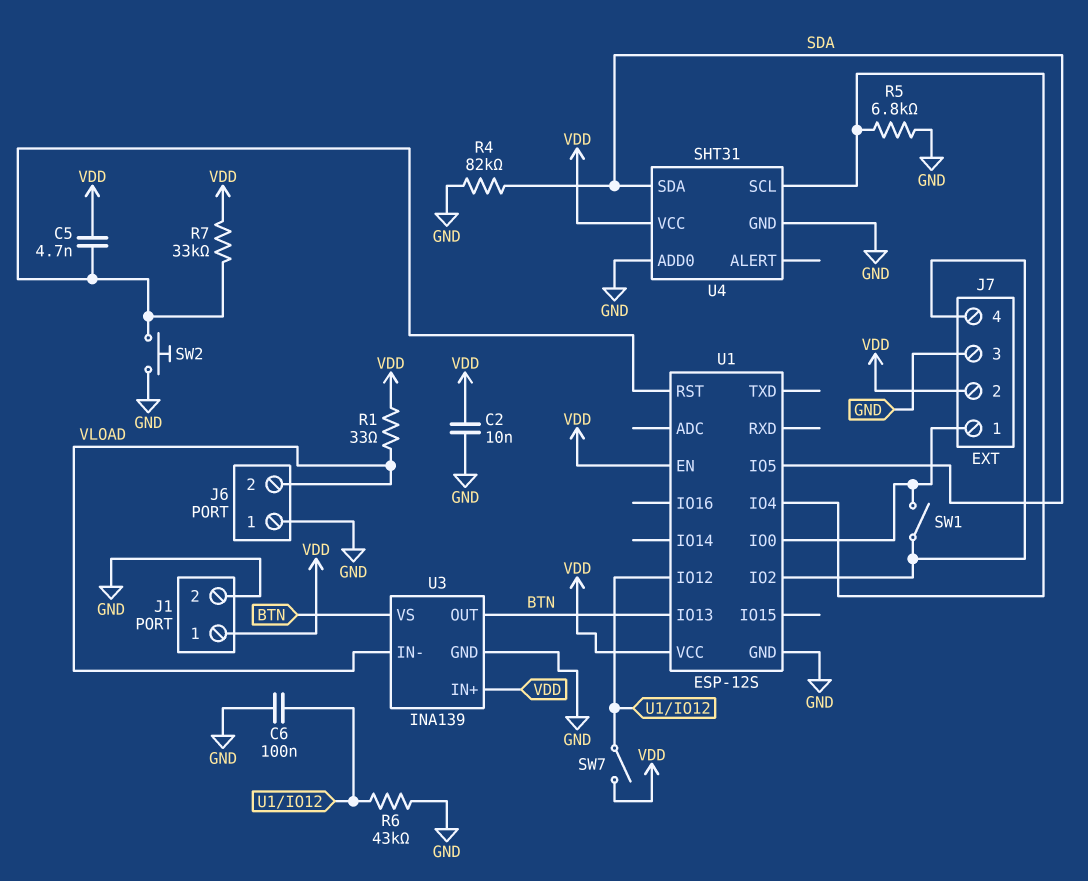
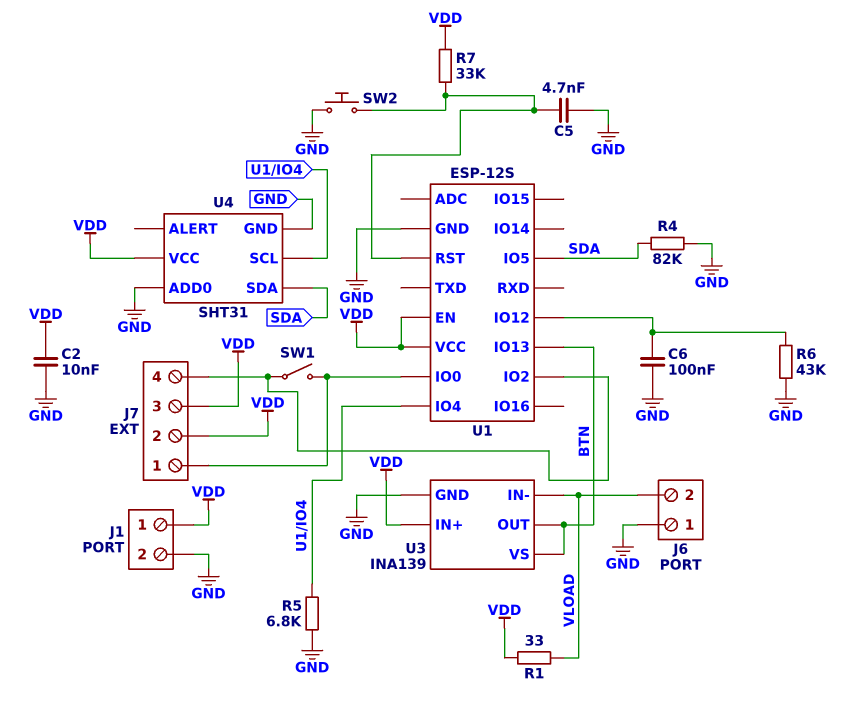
C5: 4.7nF (U1/RST, VDD) -> 4.7nF (GND, U1/RST)
J7 pin 3: GND -> VDD
SW7: switch (U1/IO12, VDD) -> none

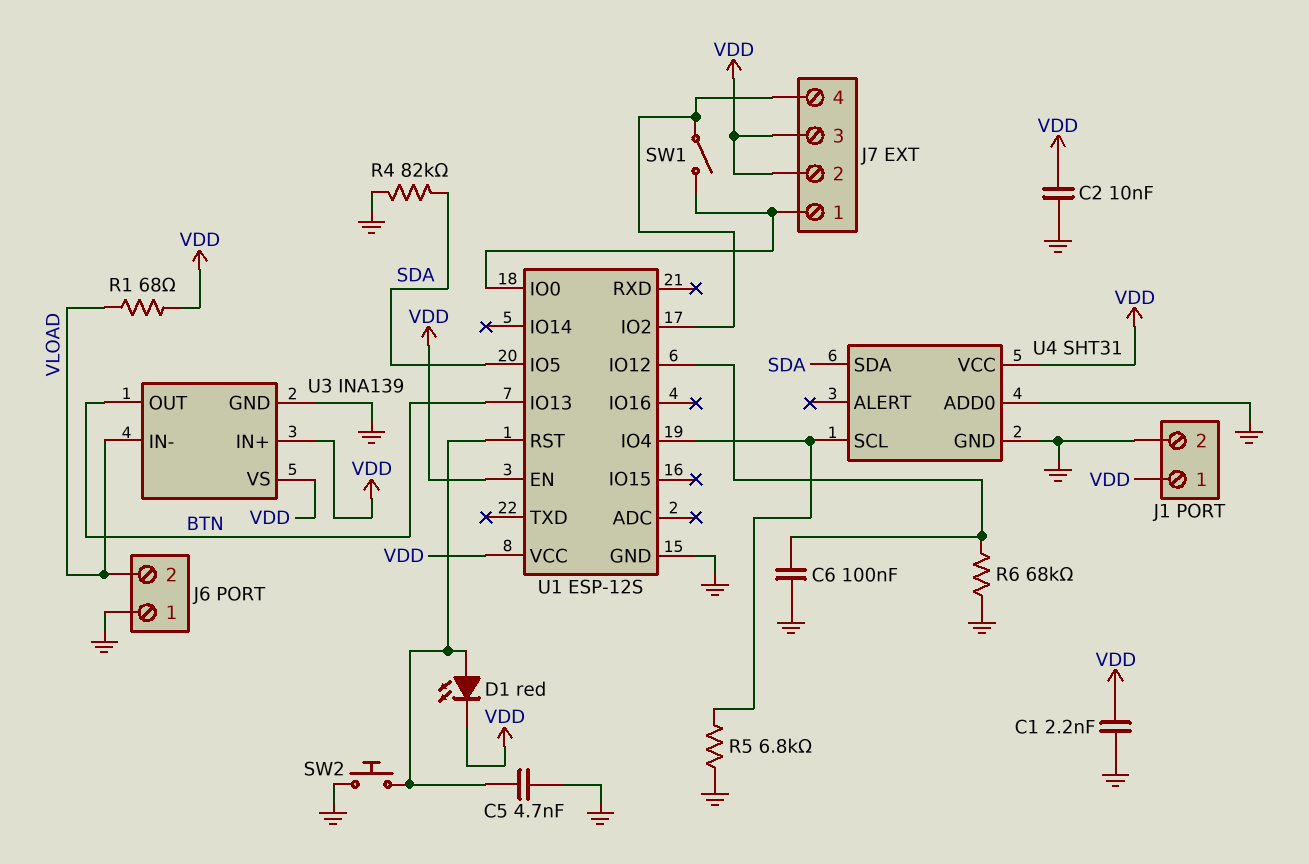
C1: none -> 2.2nF (GND, VDD)
D1: none -> LED red (A U1/RST, K VDD)
R1: 33 (VDD, VLOAD) -> 68 (VDD, VLOAD)
R6: 43k (GND, U1/IO12) -> 68k (GND, U1/IO12)
R7: 33k (U1/RST, VDD) -> none
U3 pin VS: BTN -> VDD

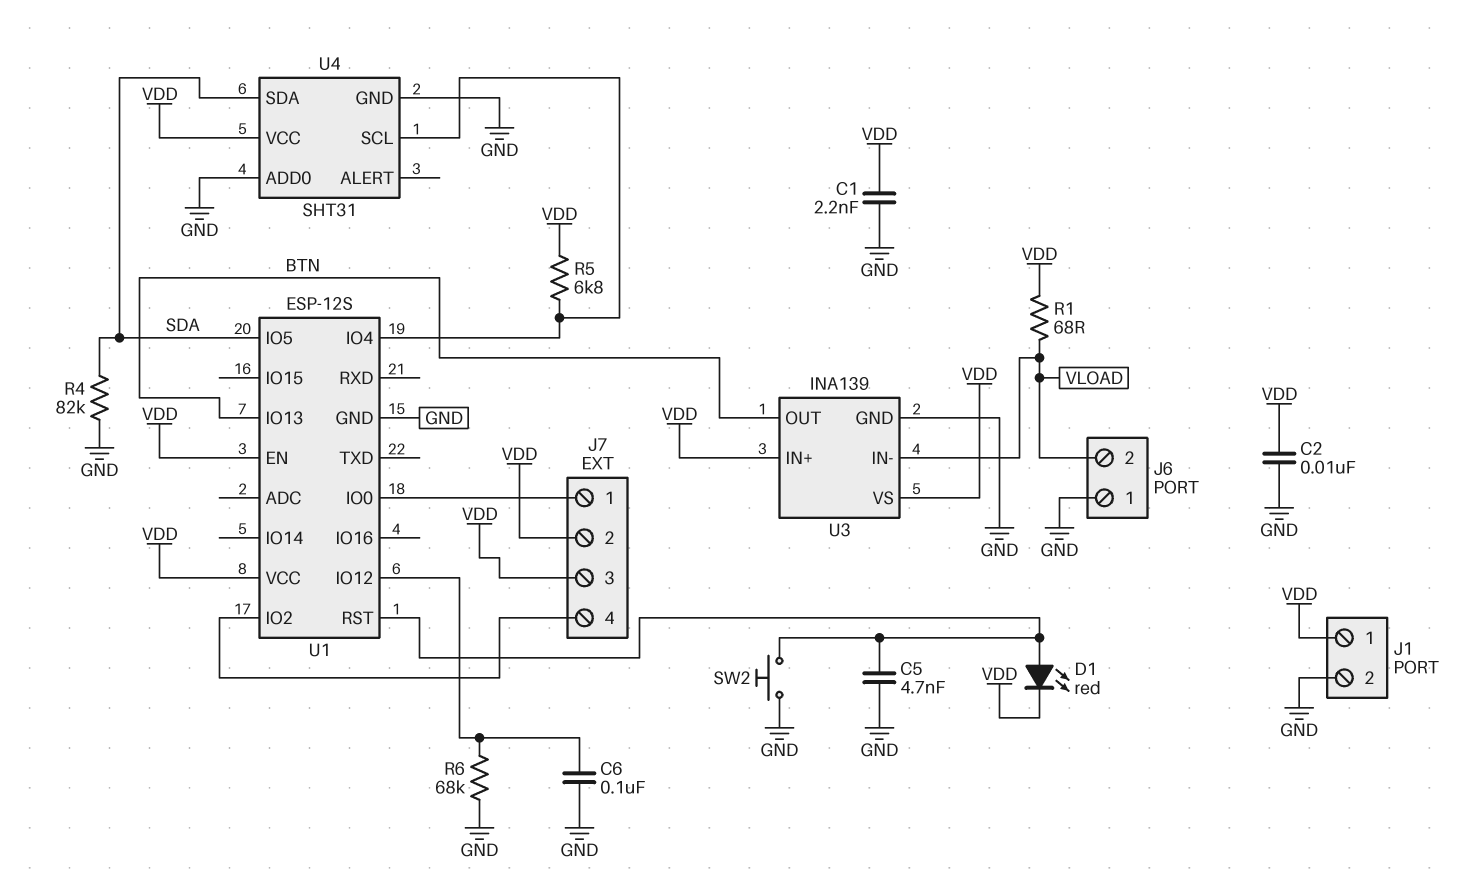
R5: 6.8k (GND, U1/IO4) -> 6.8k (U1/IO4, VDD)
SW1: switch (J7/1, J7/4) -> none

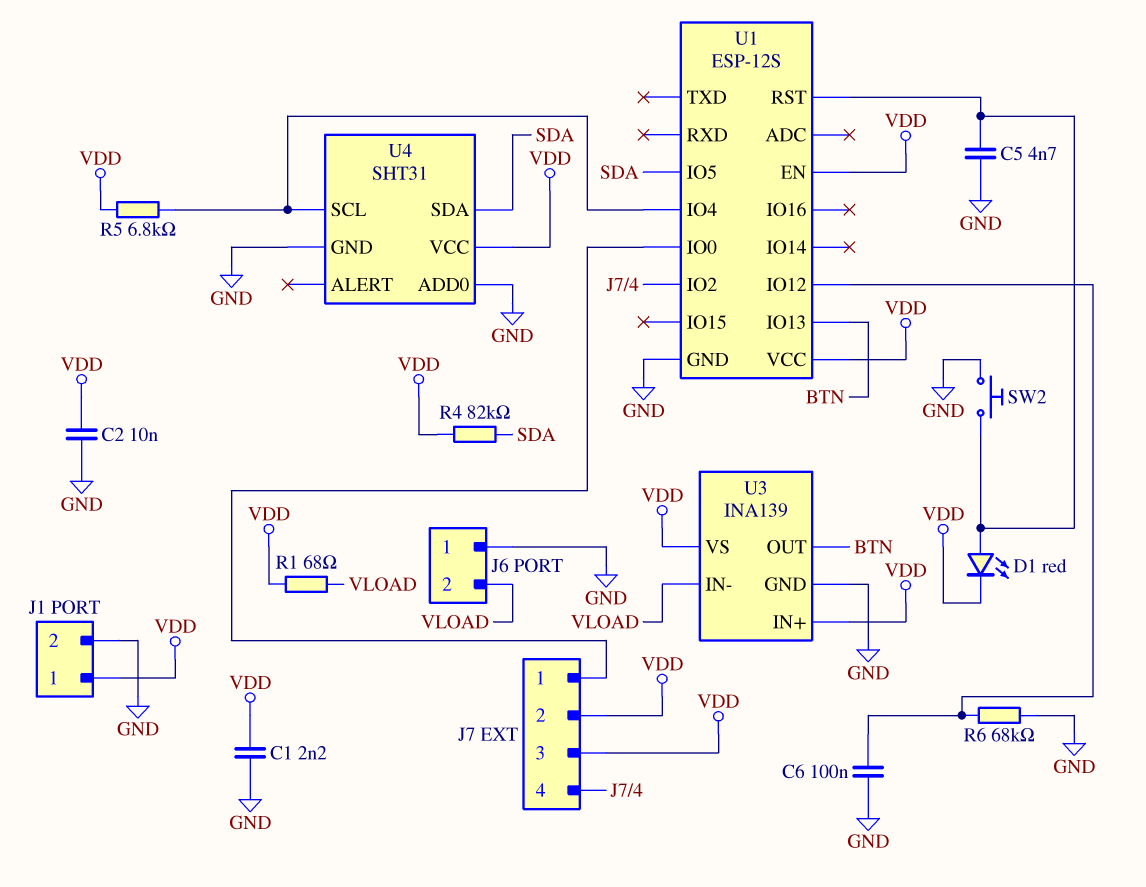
R4: 82k (GND, SDA) -> 82k (SDA, VDD)

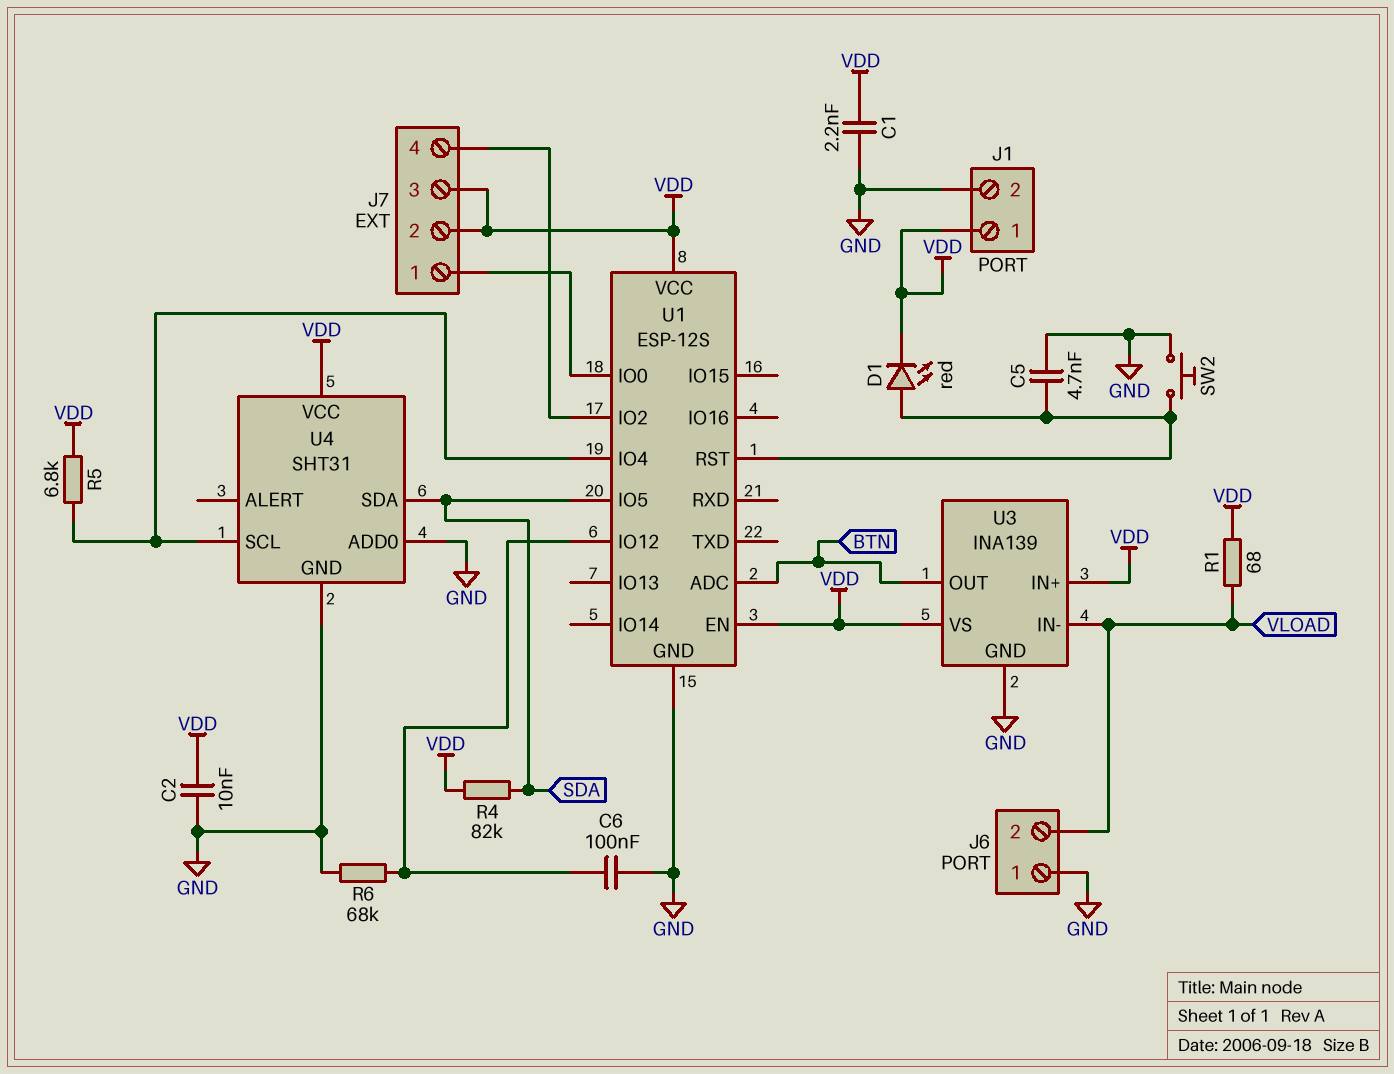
U1 pin ADC: none -> BTN
U1 pin IO13: BTN -> none

